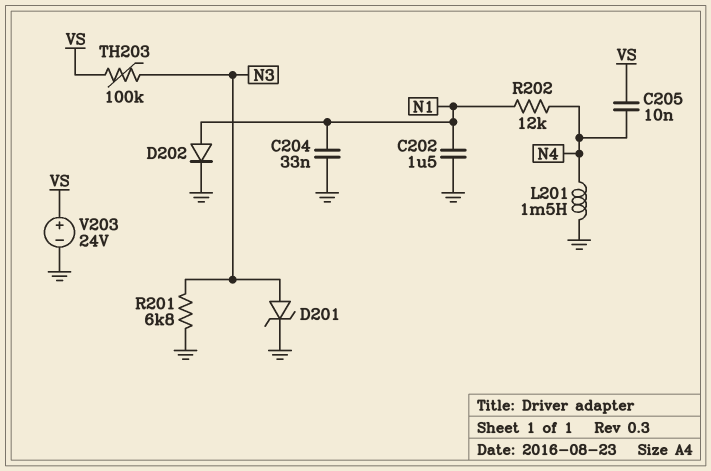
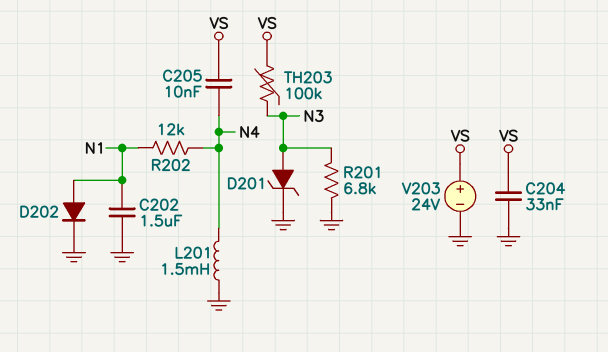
C204: 33nF (GND, N1) -> 33nF (GND, VS)

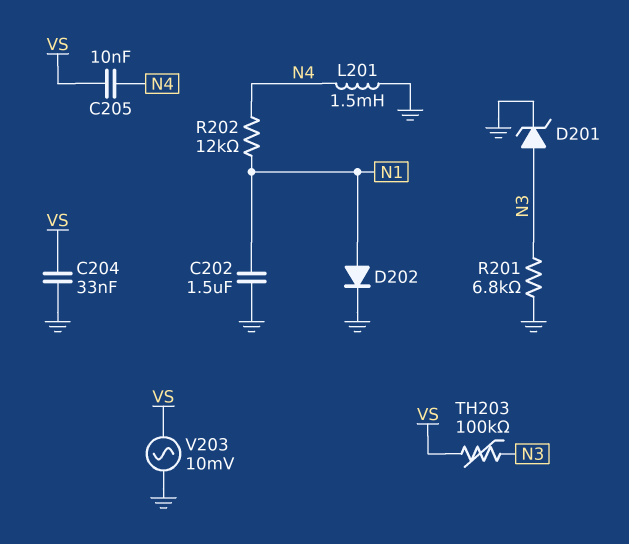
V203: 24V (plus VS, minus GND) -> AC 10mV (GND, VS)

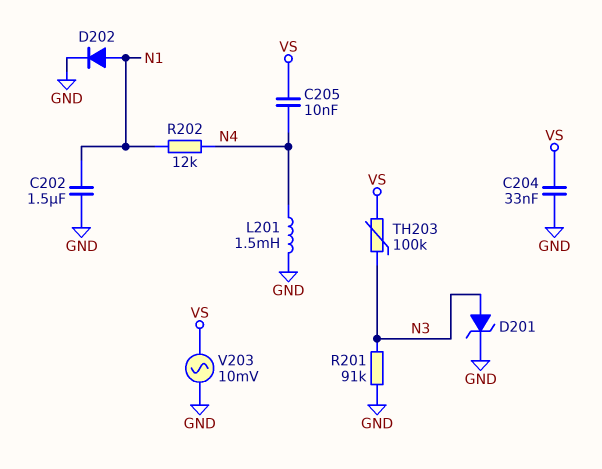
R201: 6.8k (GND, N3) -> 91k (GND, N3)

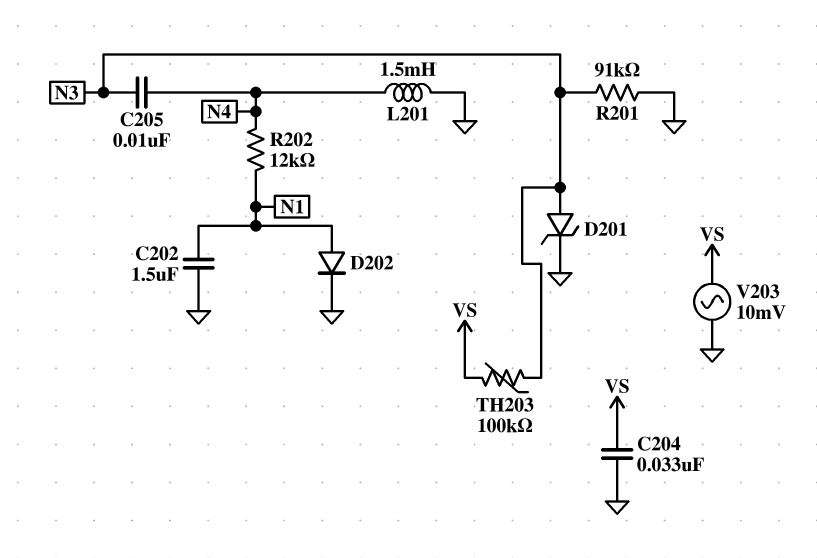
C205: 10nF (N4, VS) -> 10nF (N3, N4)

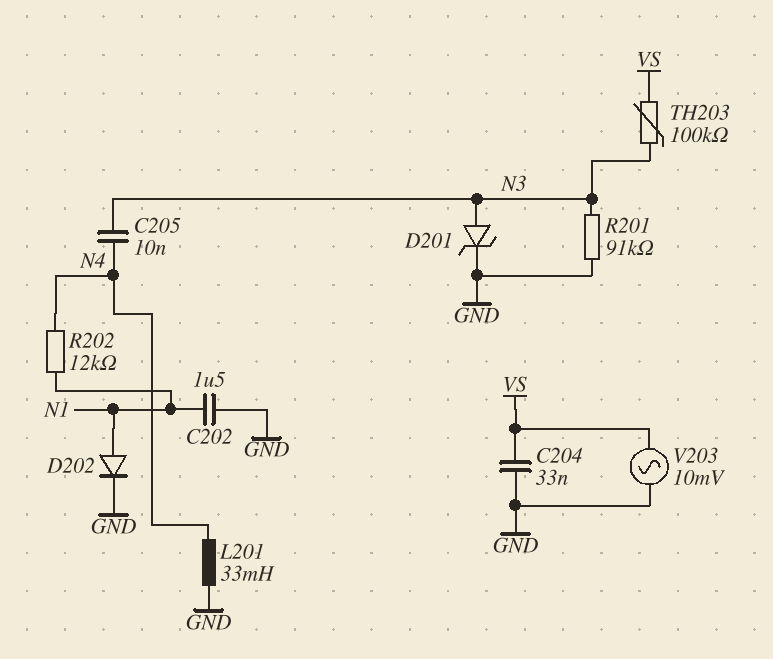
L201: 1.5mH (GND, N4) -> 33mH (GND, N4)

